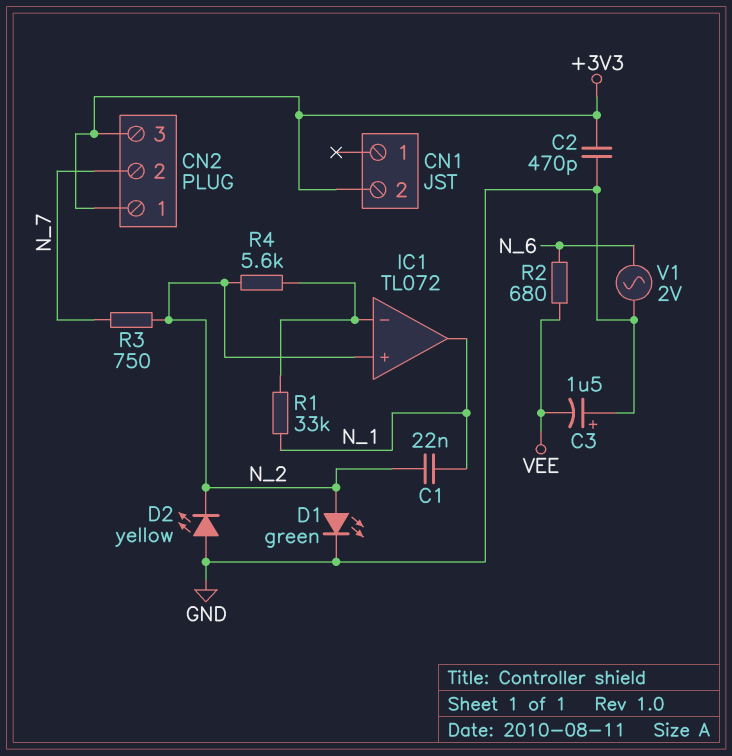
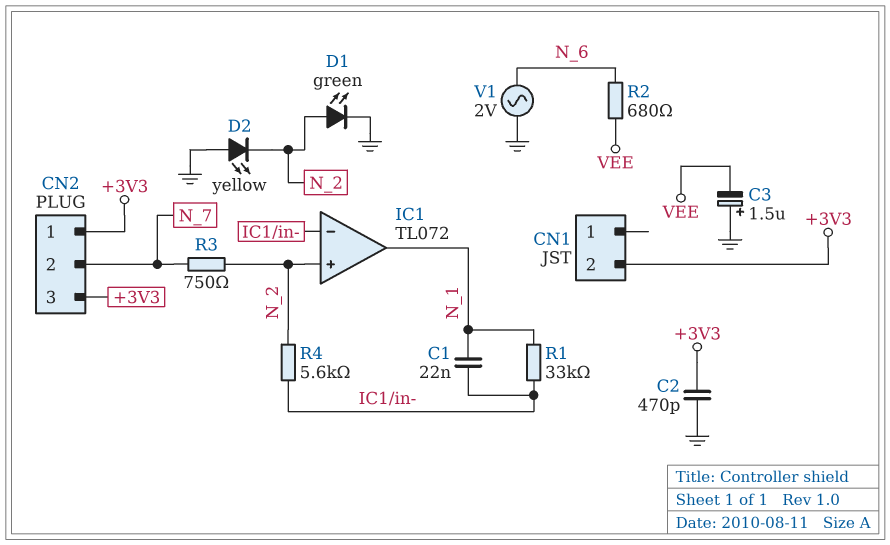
C1: 22nF (N_1, N_2) -> 22nF (IC1/in-, N_1)

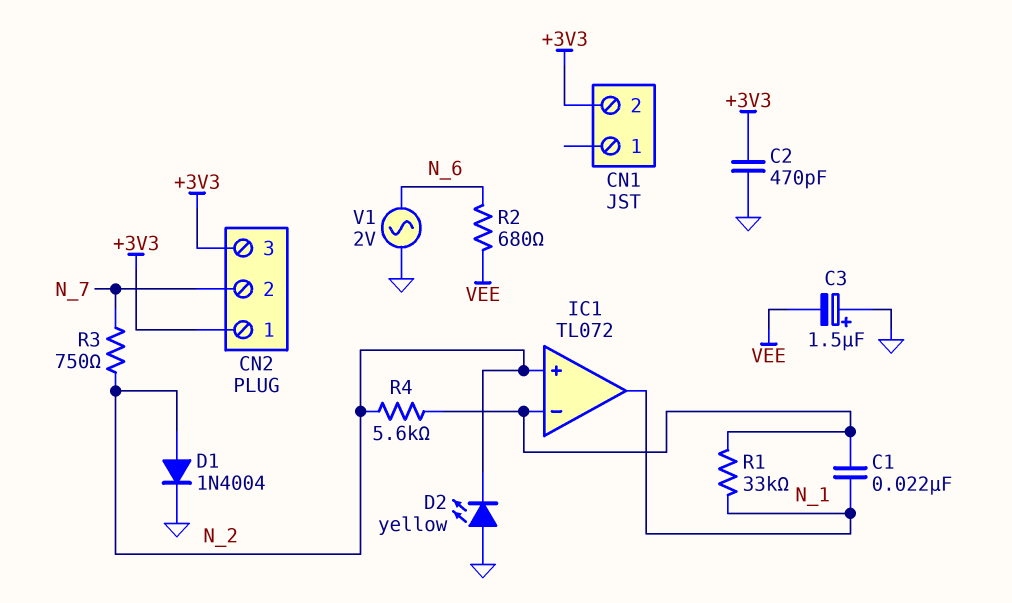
D1: LED green (A N_2, K GND) -> diode 1N4004 (A N_2, K GND)

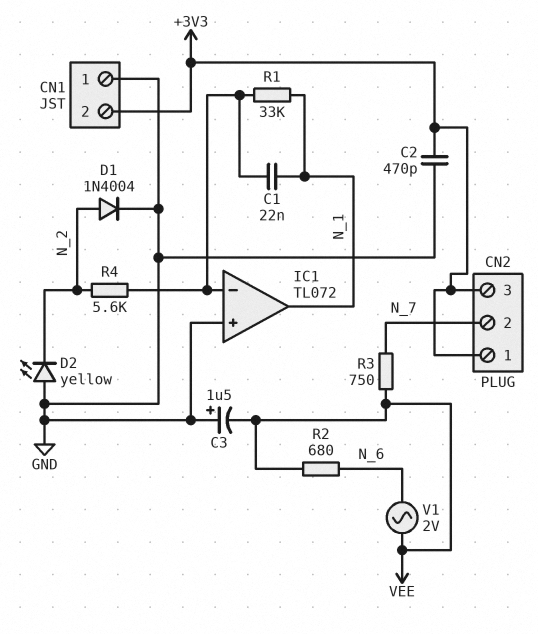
CN1 pin 1: none -> GND
IC1 pin in+: N_2 -> GND
R3: 750 (N_2, N_7) -> 750 (N_7, VEE)
V1: AC 2V (GND, N_6) -> AC 2V (N_6, VEE)

